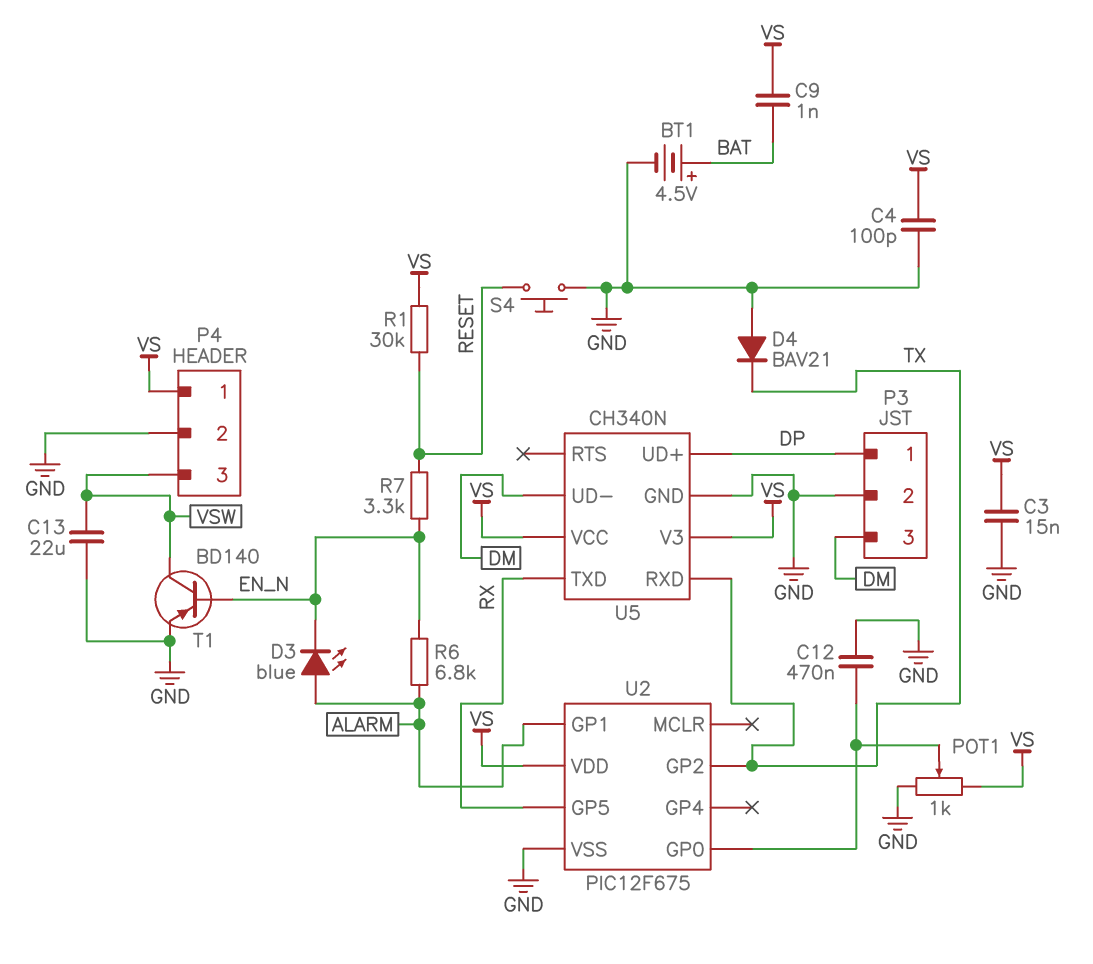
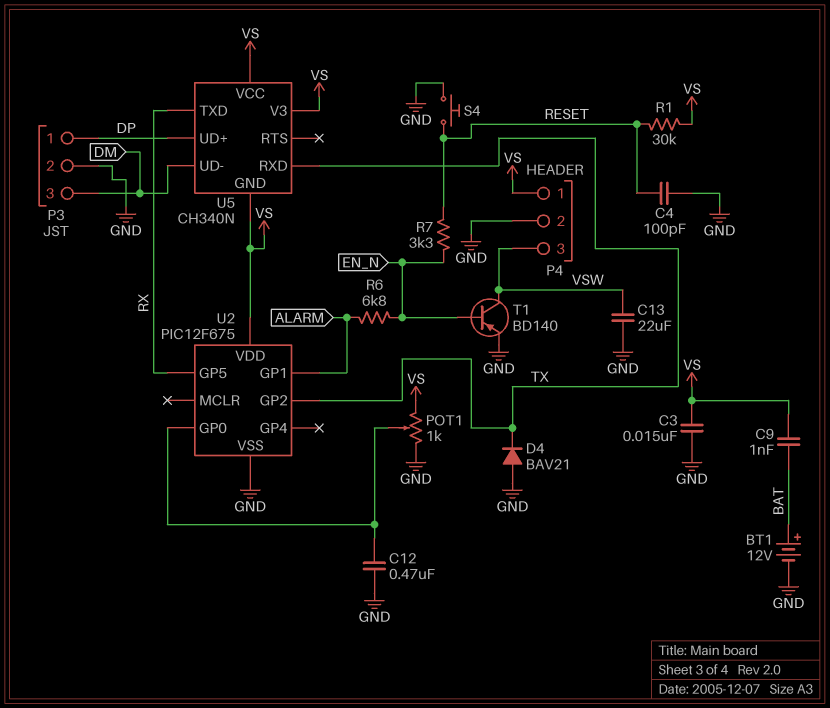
BT1: 4.5V (plus BAT, minus GND) -> 12V (plus BAT, minus GND)
C4: 100pF (GND, VS) -> 100pF (GND, RESET)
D3: LED blue (A ALARM, K EN_N) -> none
U5 pin GND: GND -> VS

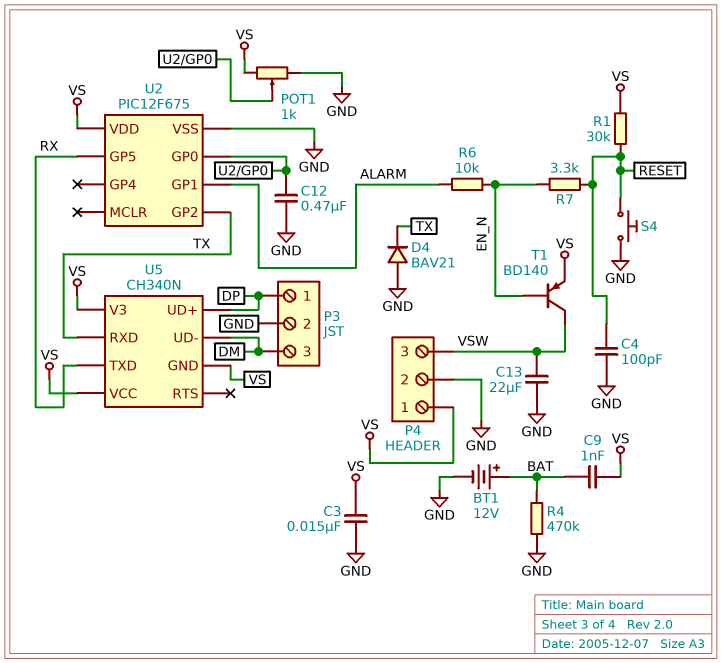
R4: none -> 470k (BAT, GND)
R6: 6.8k (ALARM, EN_N) -> 10k (ALARM, EN_N)
T1: PNP BD140 (B EN_N, C VSW, E GND) -> PNP BD140 (B EN_N, C VSW, E VS)

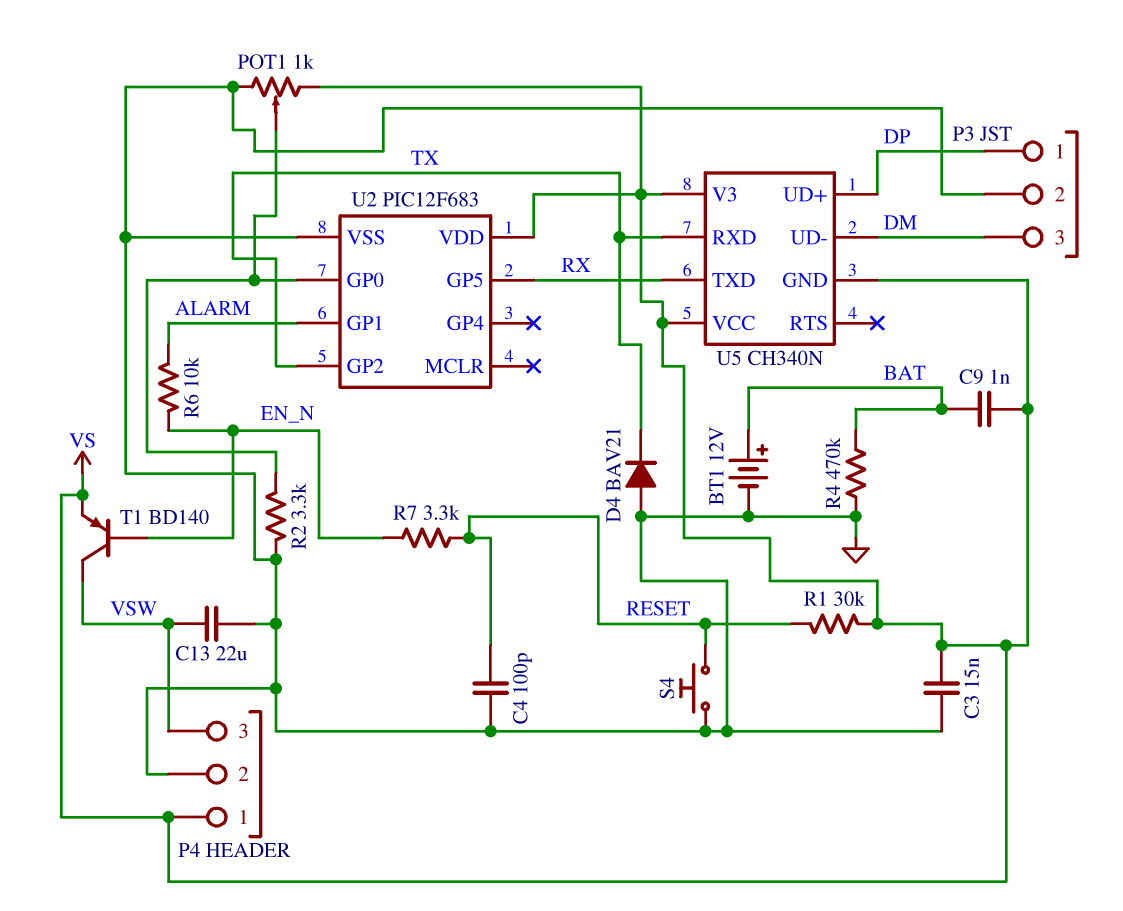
C12: 470nF (GND, U2/GP0) -> none
R2: none -> 3.3k (GND, U2/GP0)
U2: PIC12F675 -> PIC12F683

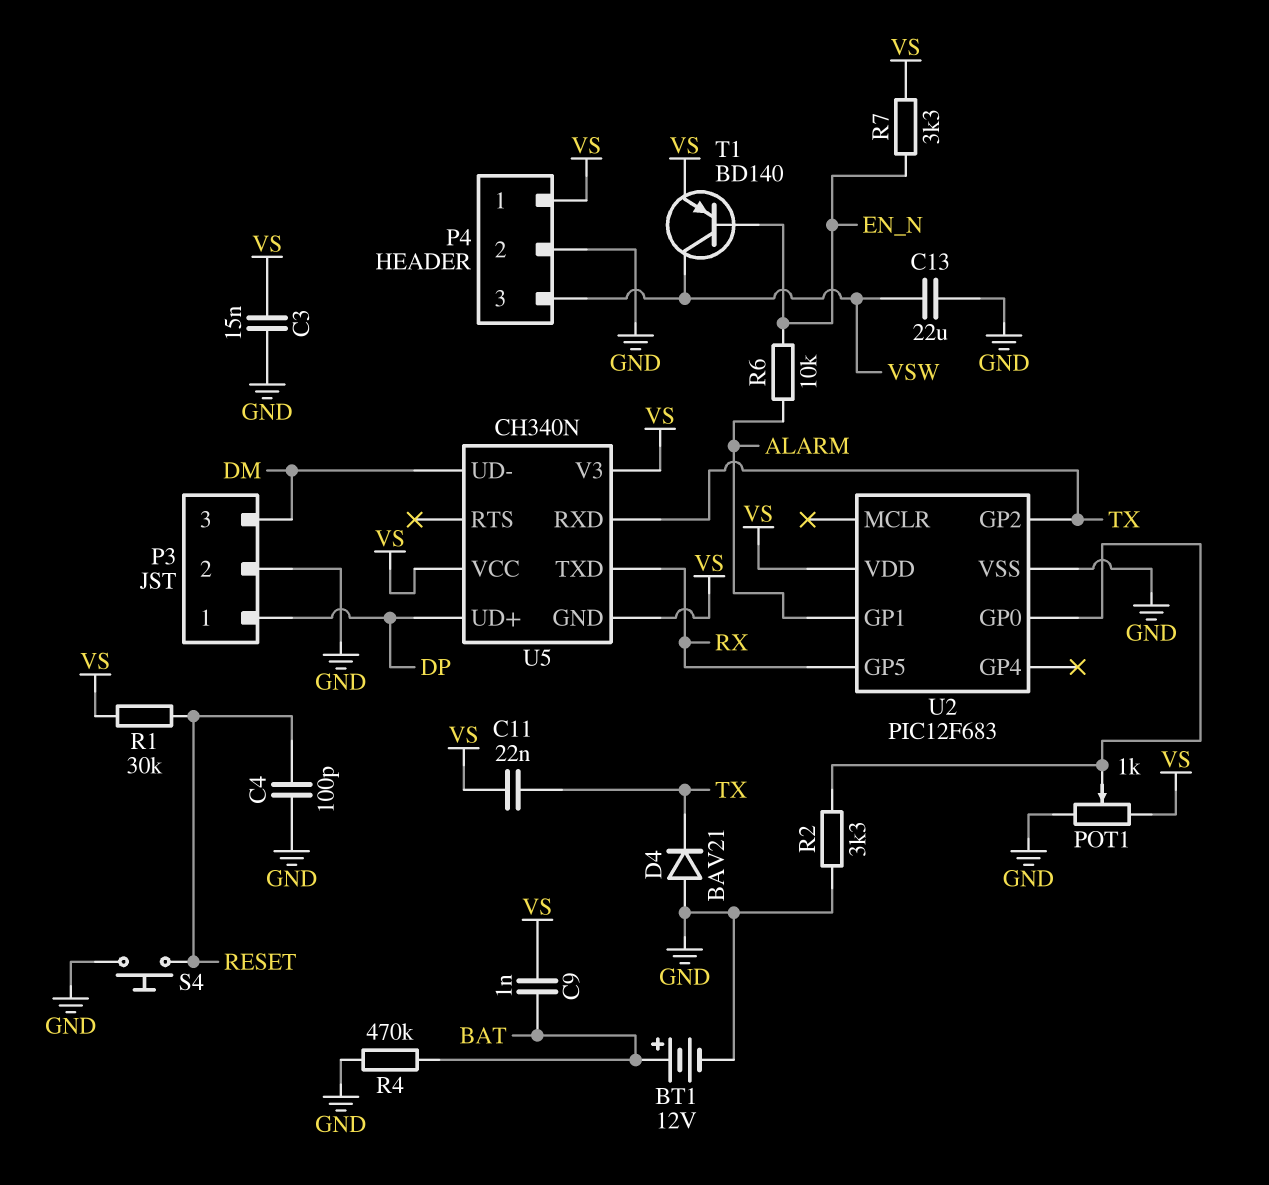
C11: none -> 22nF (TX, VS)
R7: 3.3k (EN_N, RESET) -> 3.3k (EN_N, VS)

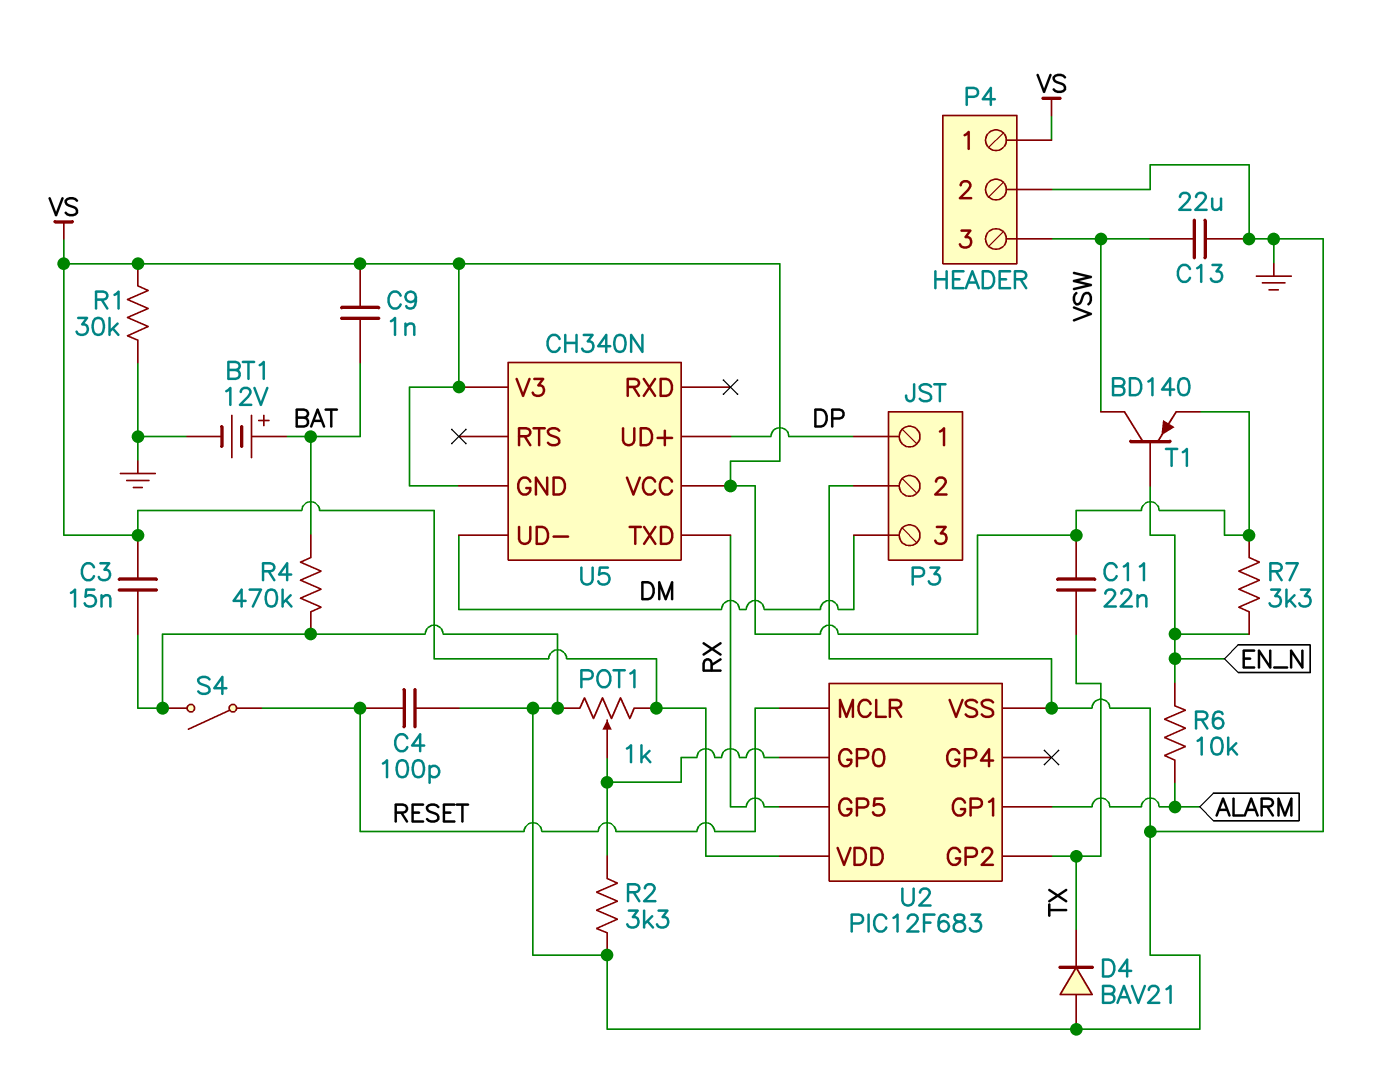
R1: 30k (RESET, VS) -> 30k (GND, VS)
S4: button (GND, RESET) -> switch (GND, RESET)
U2 pin MCLR: none -> RESET
U5 pin RXD: TX -> none

